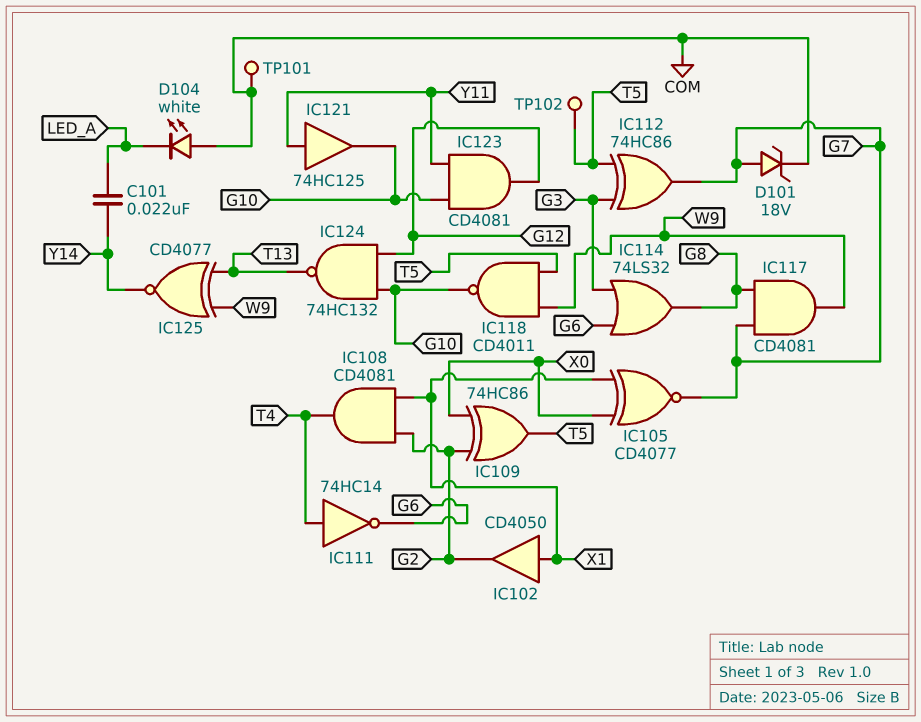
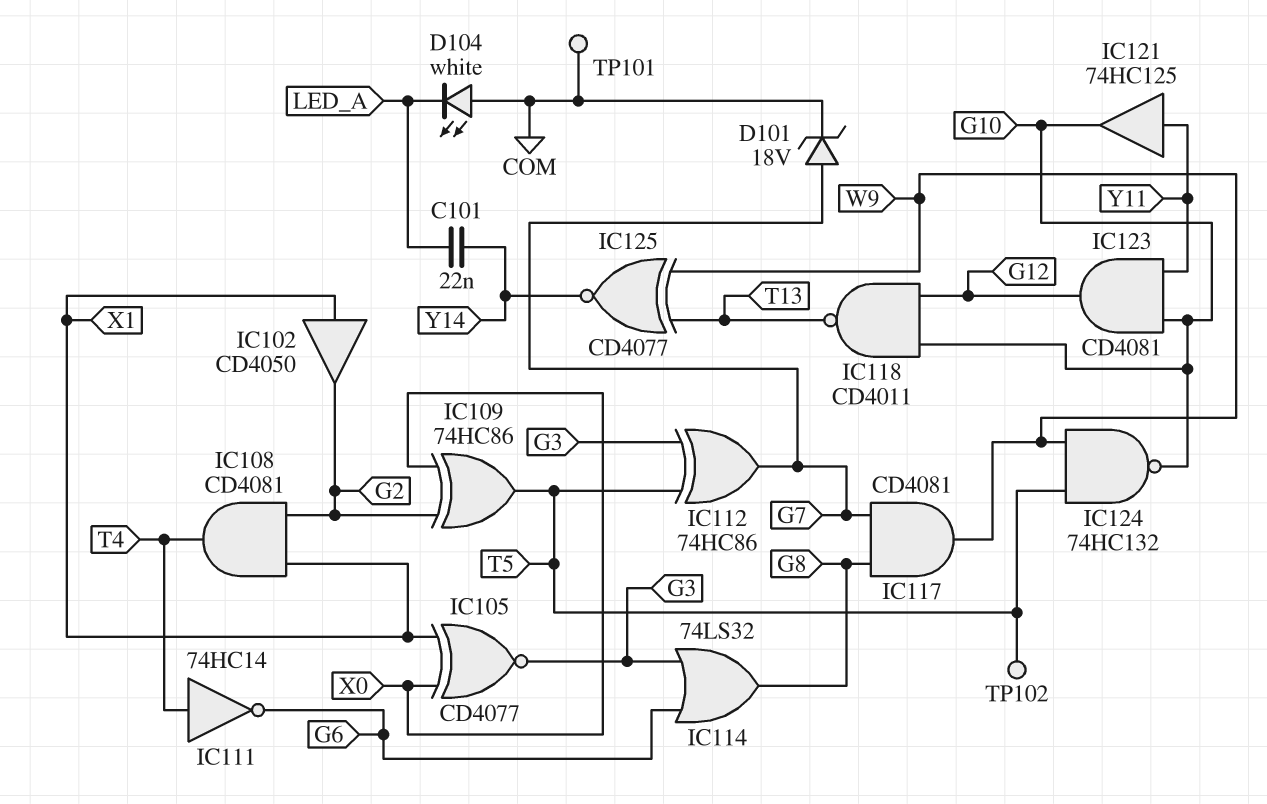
IC105: XNOR CD4077 (in X0, in X1, out G7) -> XNOR CD4077 (in X0, in X1, out G3)
IC118: NAND CD4011 (in T5, in W9, out G10) -> NAND CD4011 (in G10, in G12, out T13)
IC124: NAND 74HC132 (in G10, in G12, out T13) -> NAND 74HC132 (in T5, in W9, out G10)

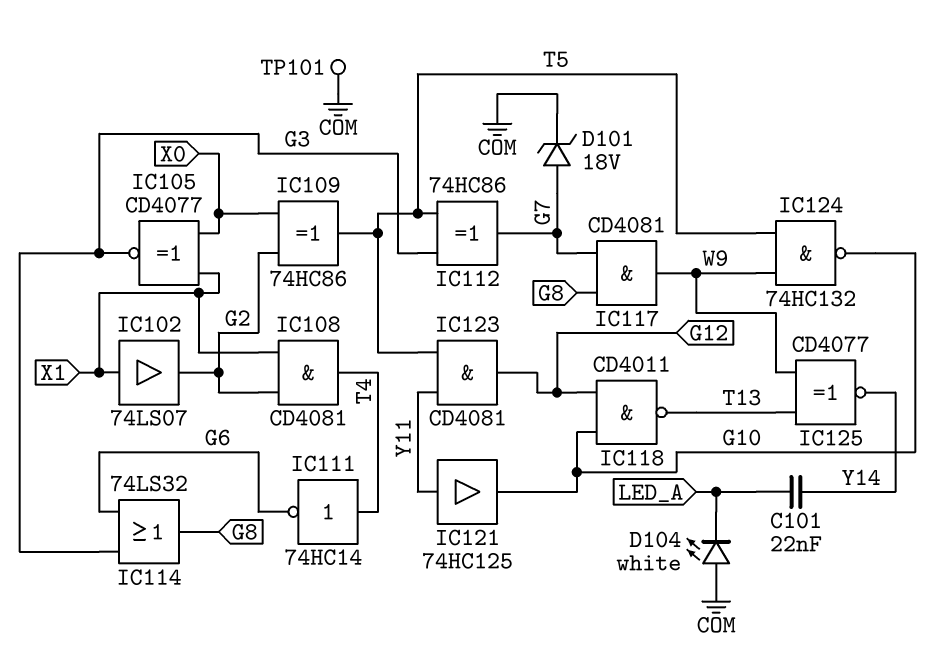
IC102: buffer CD4050 (in X1, out G2) -> buffer 74LS07 (in X1, out G2)
IC123: AND CD4081 (in G10, in Y11, out G12) -> AND CD4081 (in T5, in Y11, out G12)
TP102: test point (T5) -> none

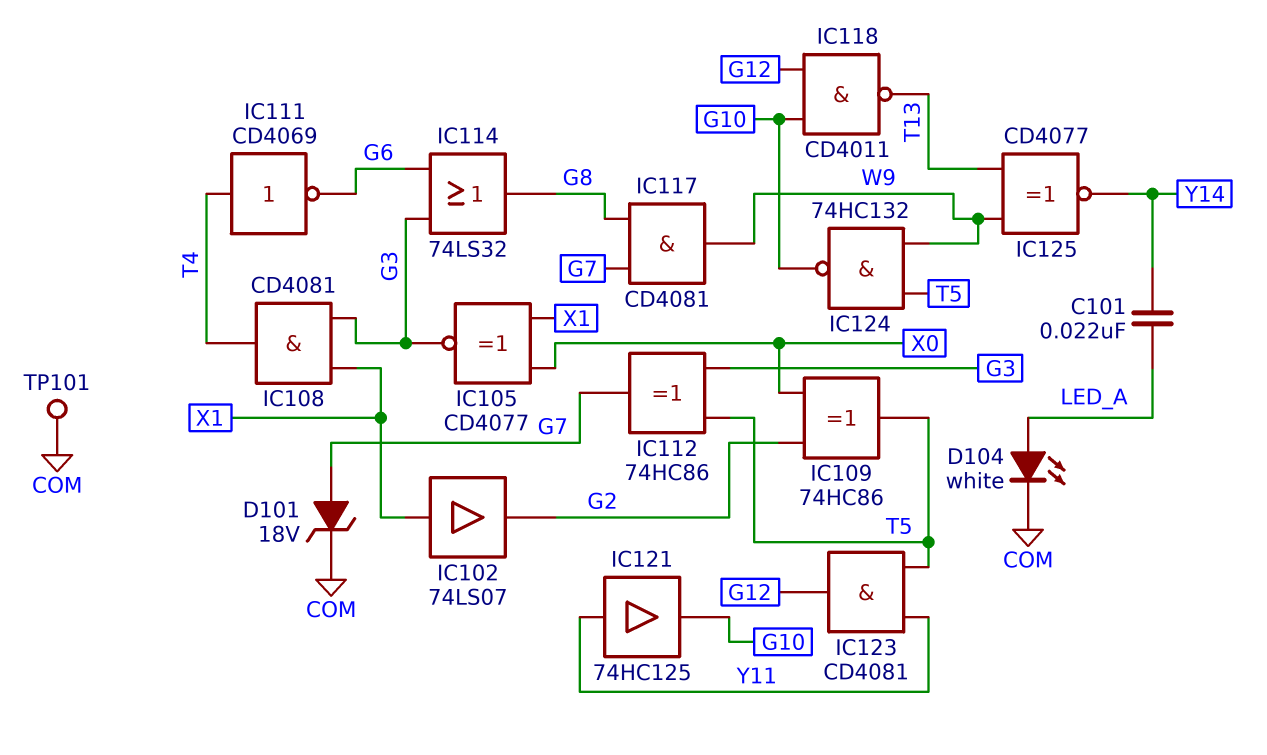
D104: LED white (A COM, K LED_A) -> LED white (A LED_A, K COM)
IC108: AND CD4081 (in G2, in X1, out T4) -> AND CD4081 (in G3, in X1, out T4)
IC111: NOT 74HC14 (in T4, out G6) -> NOT CD4069 (in T4, out G6)

